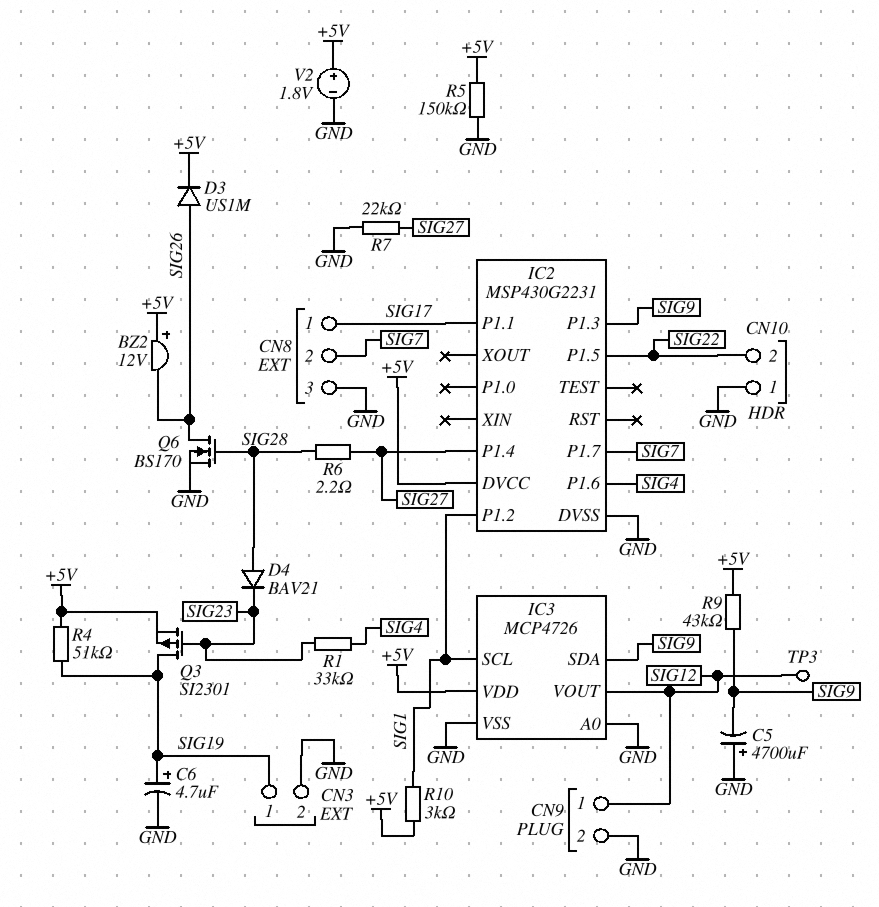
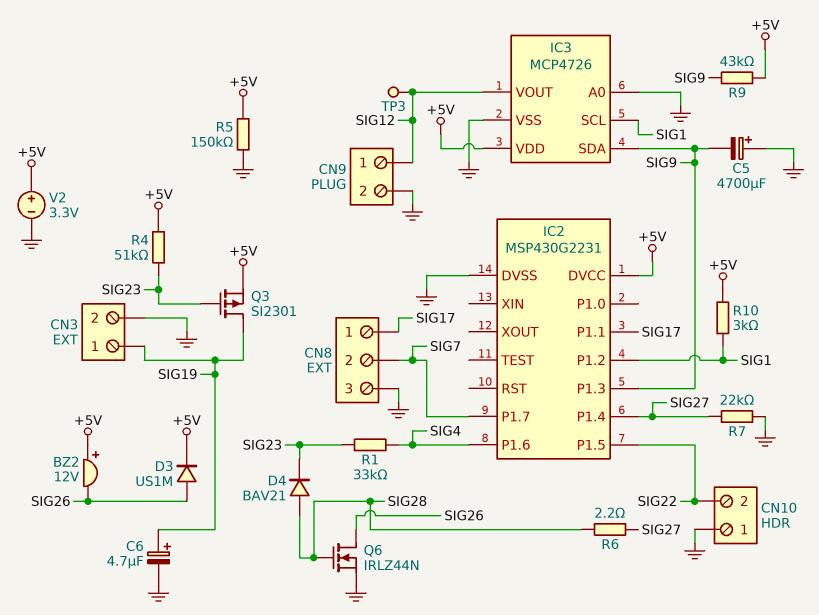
Q6: NMOS BS170 (G SIG28, D SIG26, S GND) -> NMOS IRLZ44N (G SIG28, D SIG26, S GND)
R4: 51k (+5V, SIG19) -> 51k (+5V, SIG23)
V2: 1.8V (plus +5V, minus GND) -> 3.3V (plus +5V, minus GND)

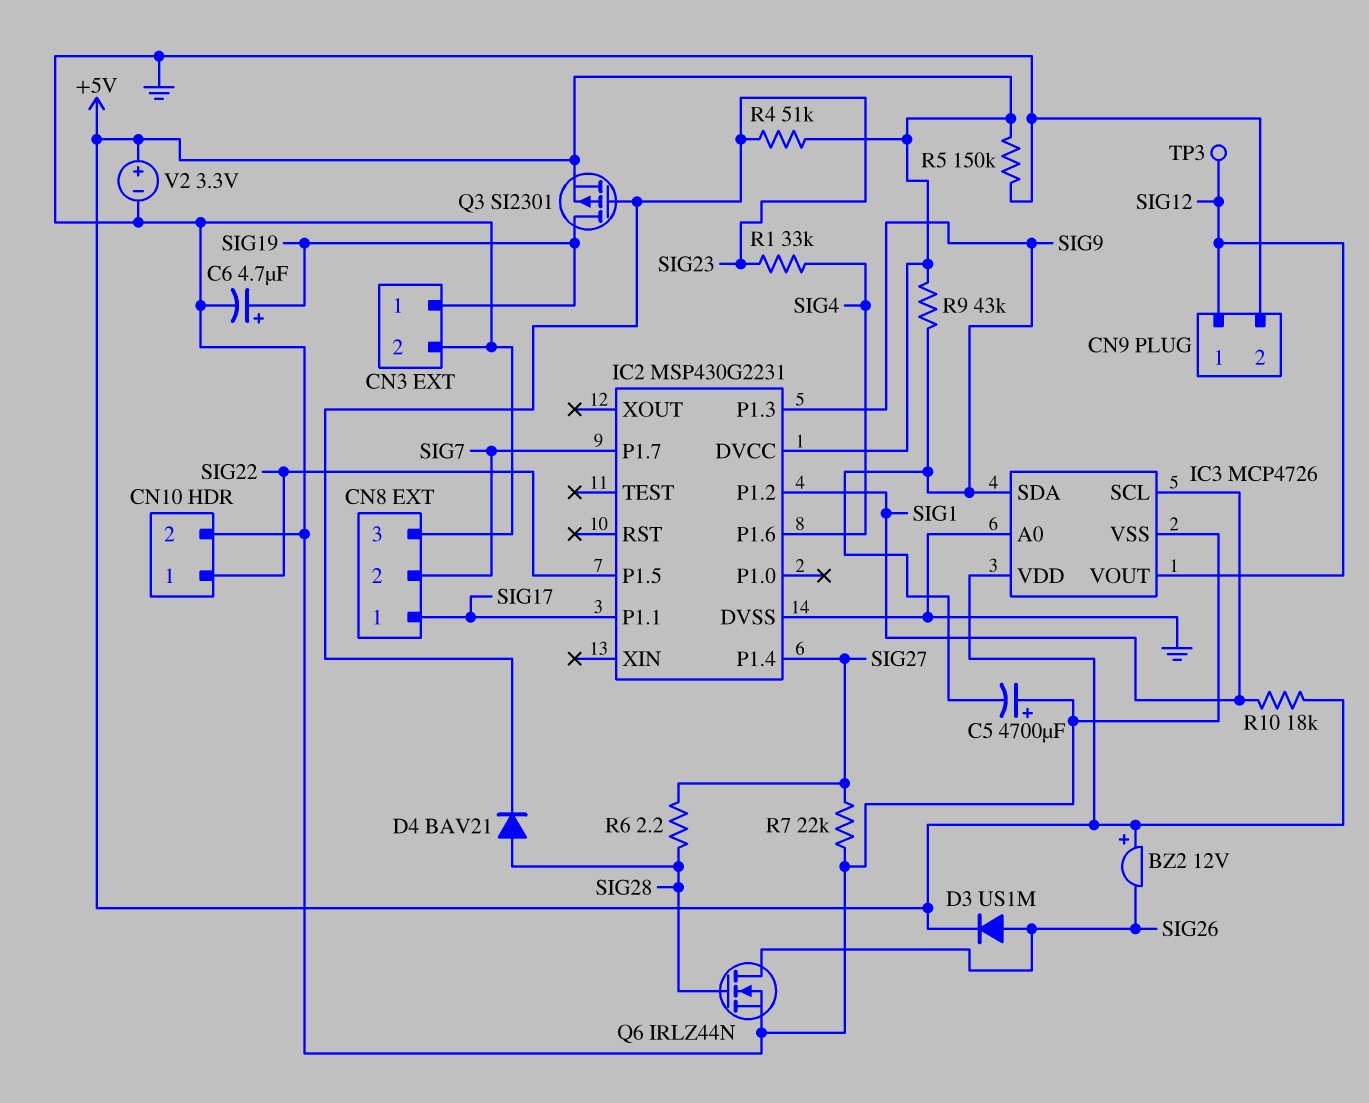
CN10 pin 1: GND -> SIG22
CN10 pin 2: SIG22 -> GND
R10: 3k (+5V, SIG1) -> 18k (+5V, SIG1)

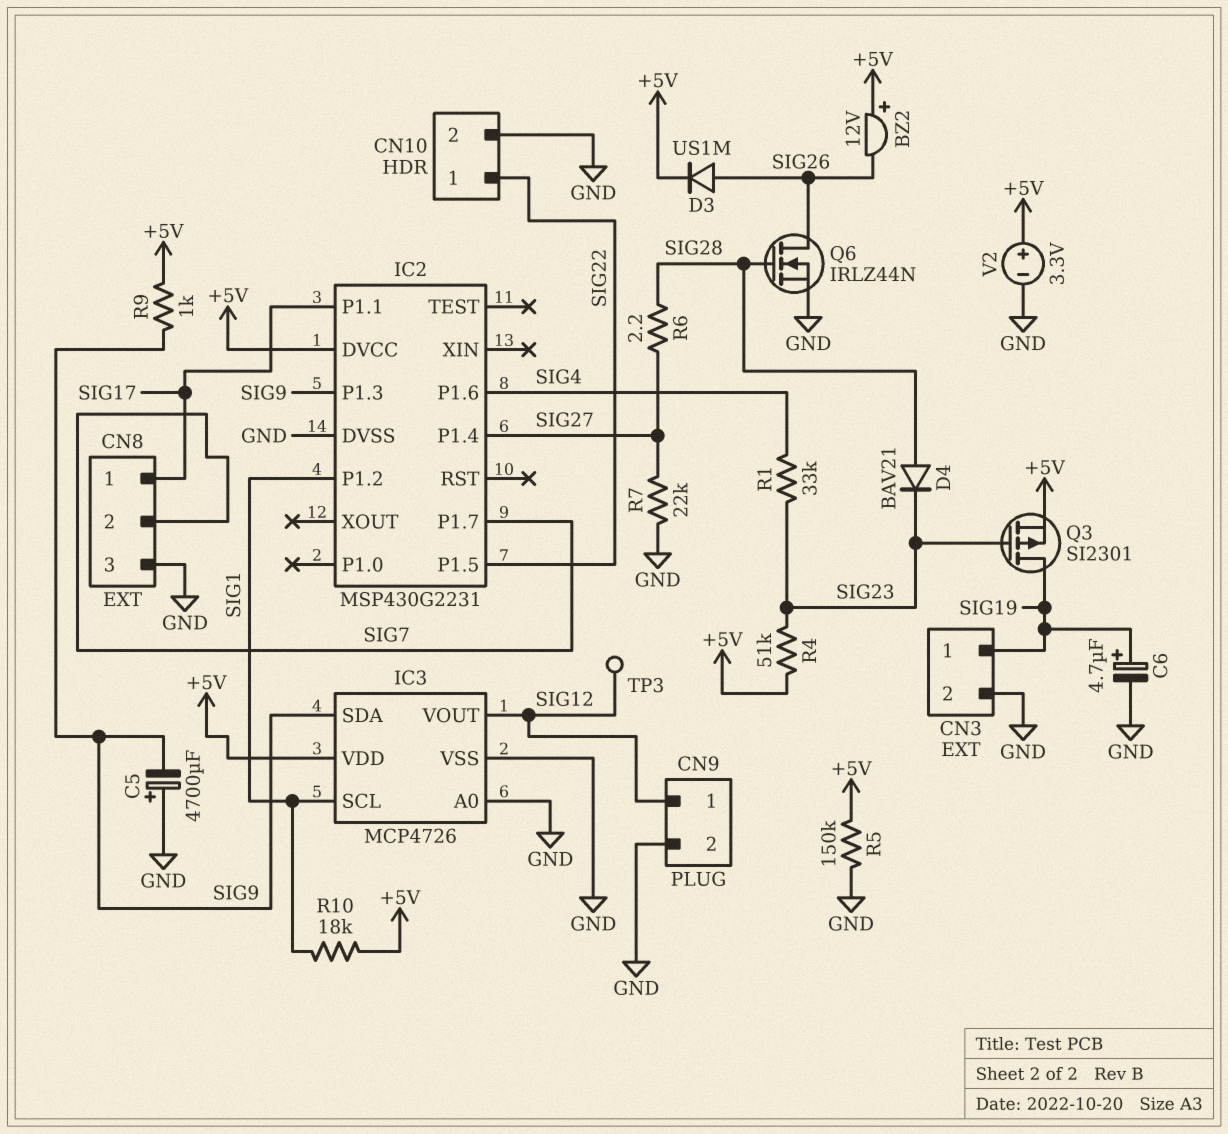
R9: 43k (+5V, SIG9) -> 1k (+5V, SIG9)

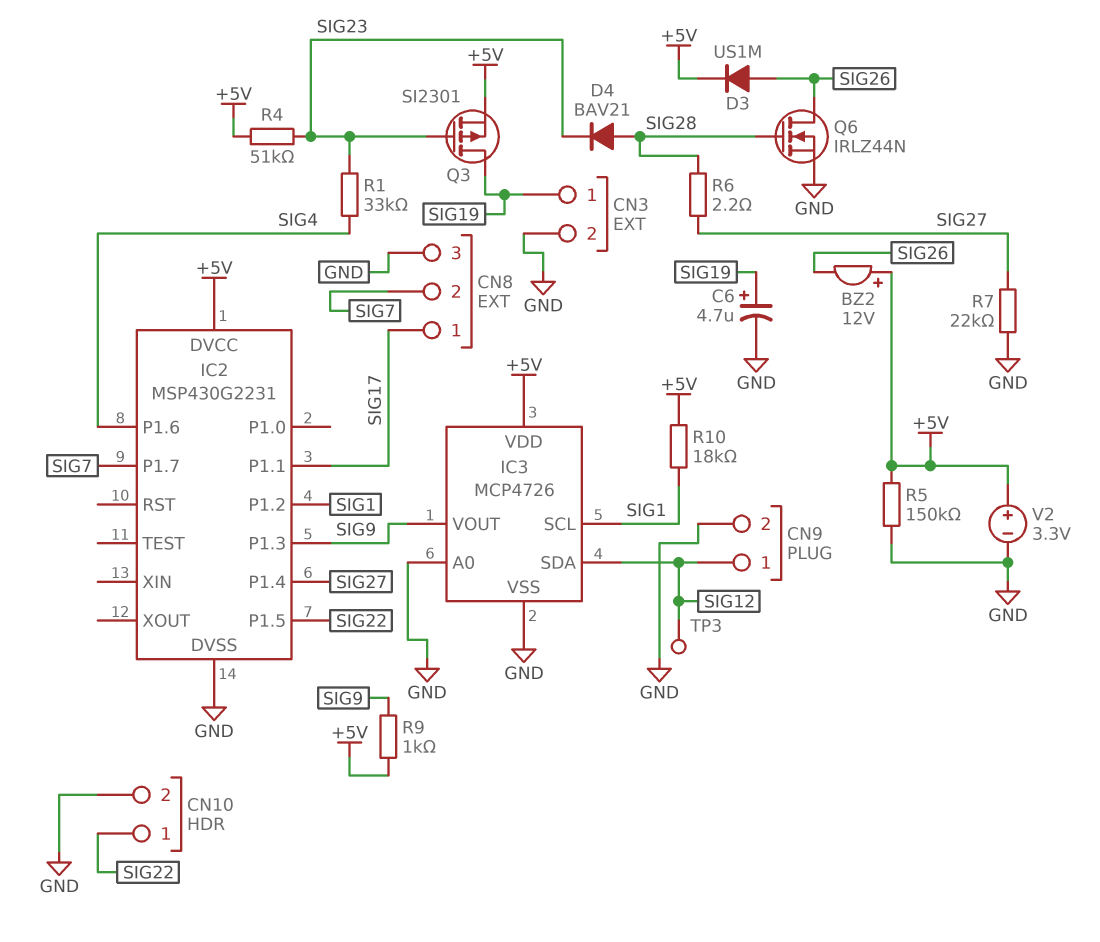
C5: 4700uF (plus GND, minus SIG9) -> none
IC3 pin SDA: SIG9 -> SIG12
IC3 pin VOUT: SIG12 -> SIG9

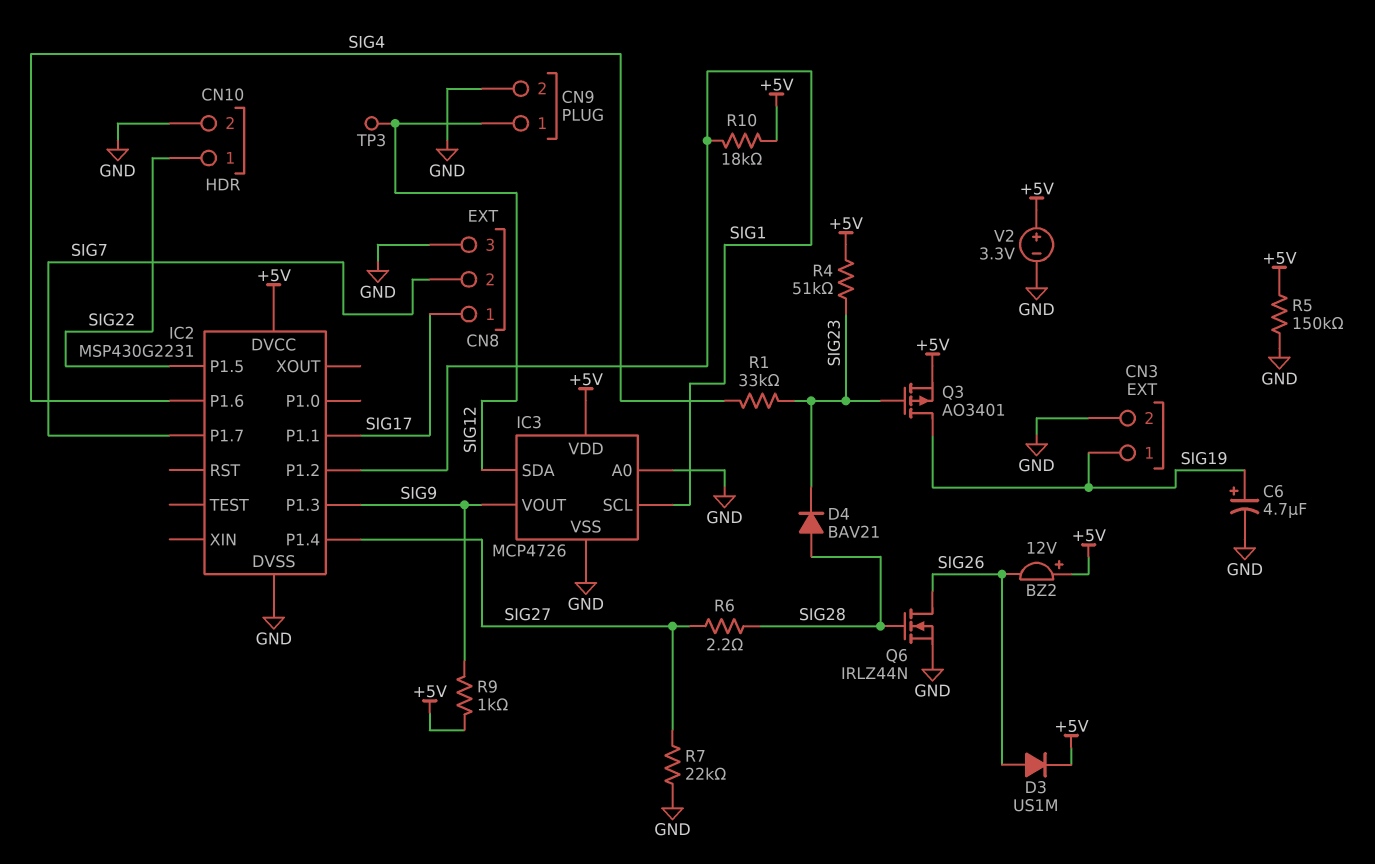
Q3: PMOS SI2301 (G SIG23, D SIG19, S +5V) -> PMOS AO3401 (G SIG23, D SIG19, S +5V)

